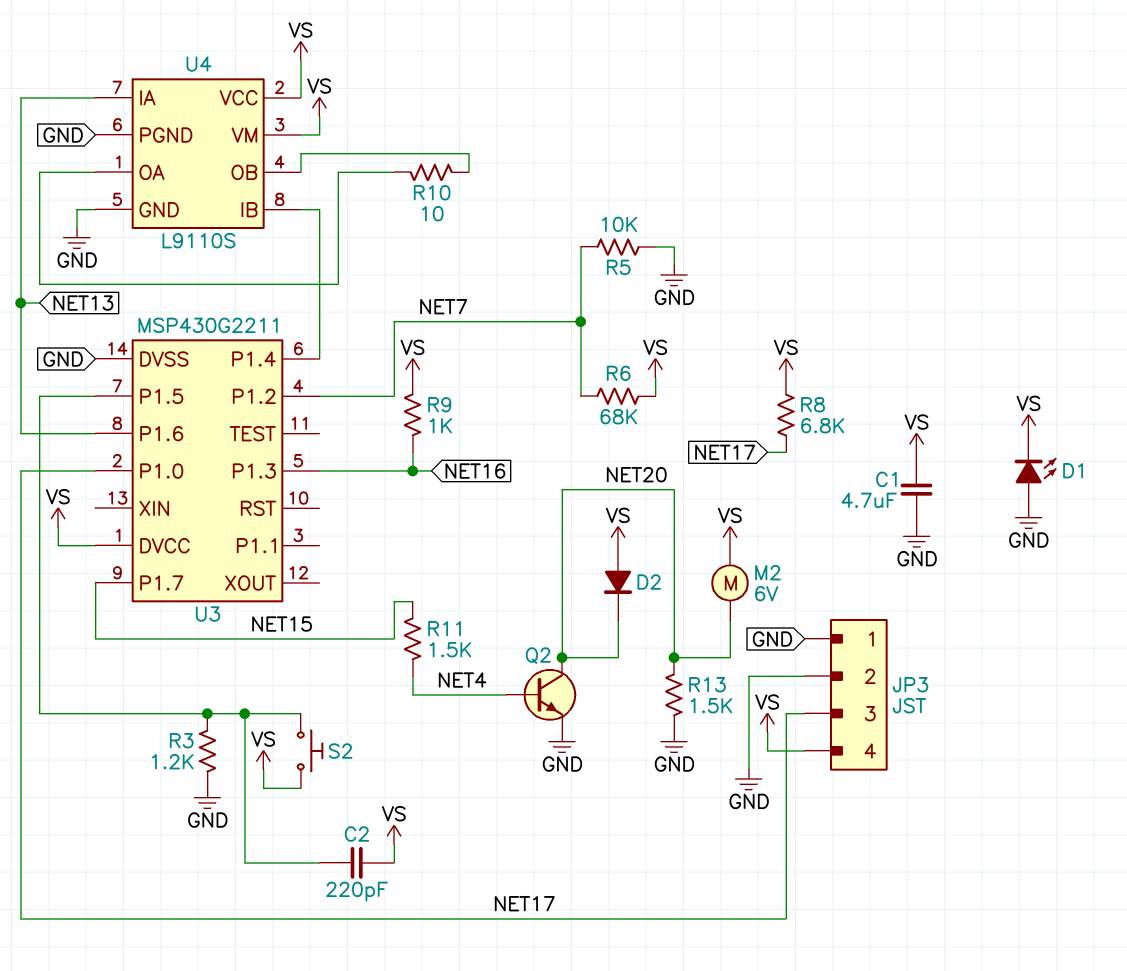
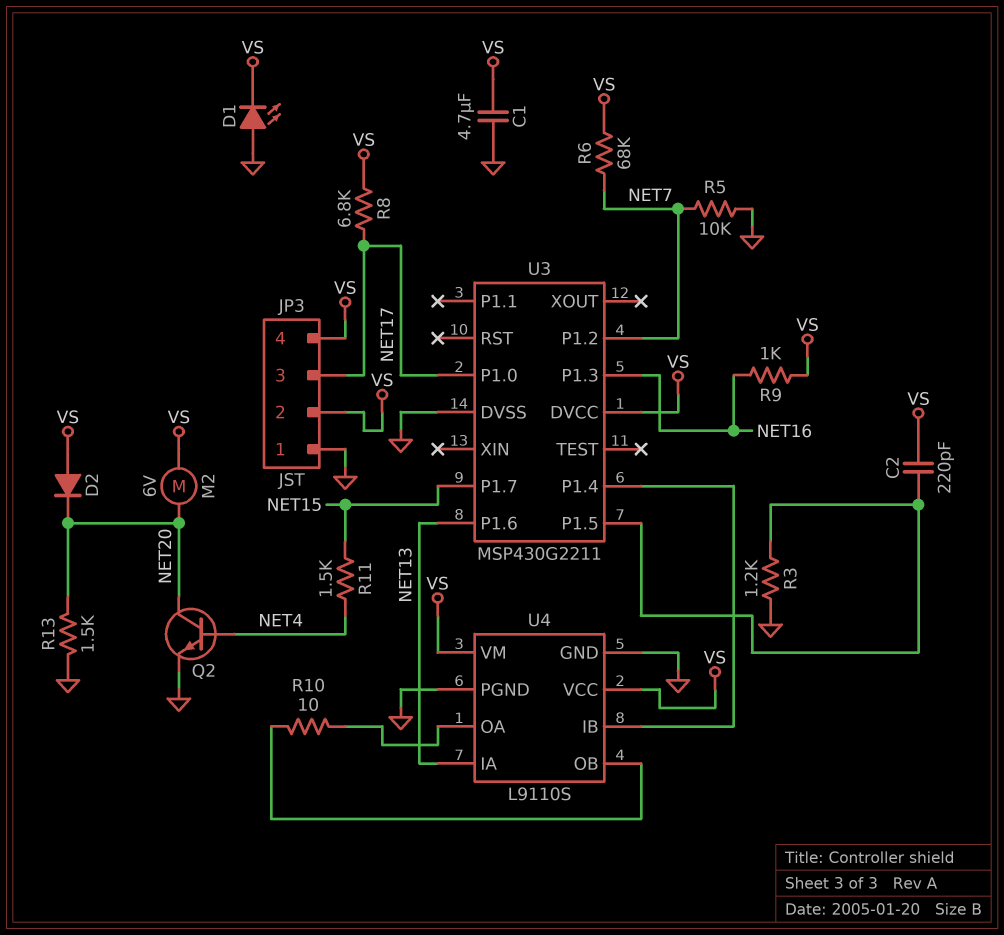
JP3 pin 2: GND -> VS
S2: button (U3/P1.5, VS) -> none

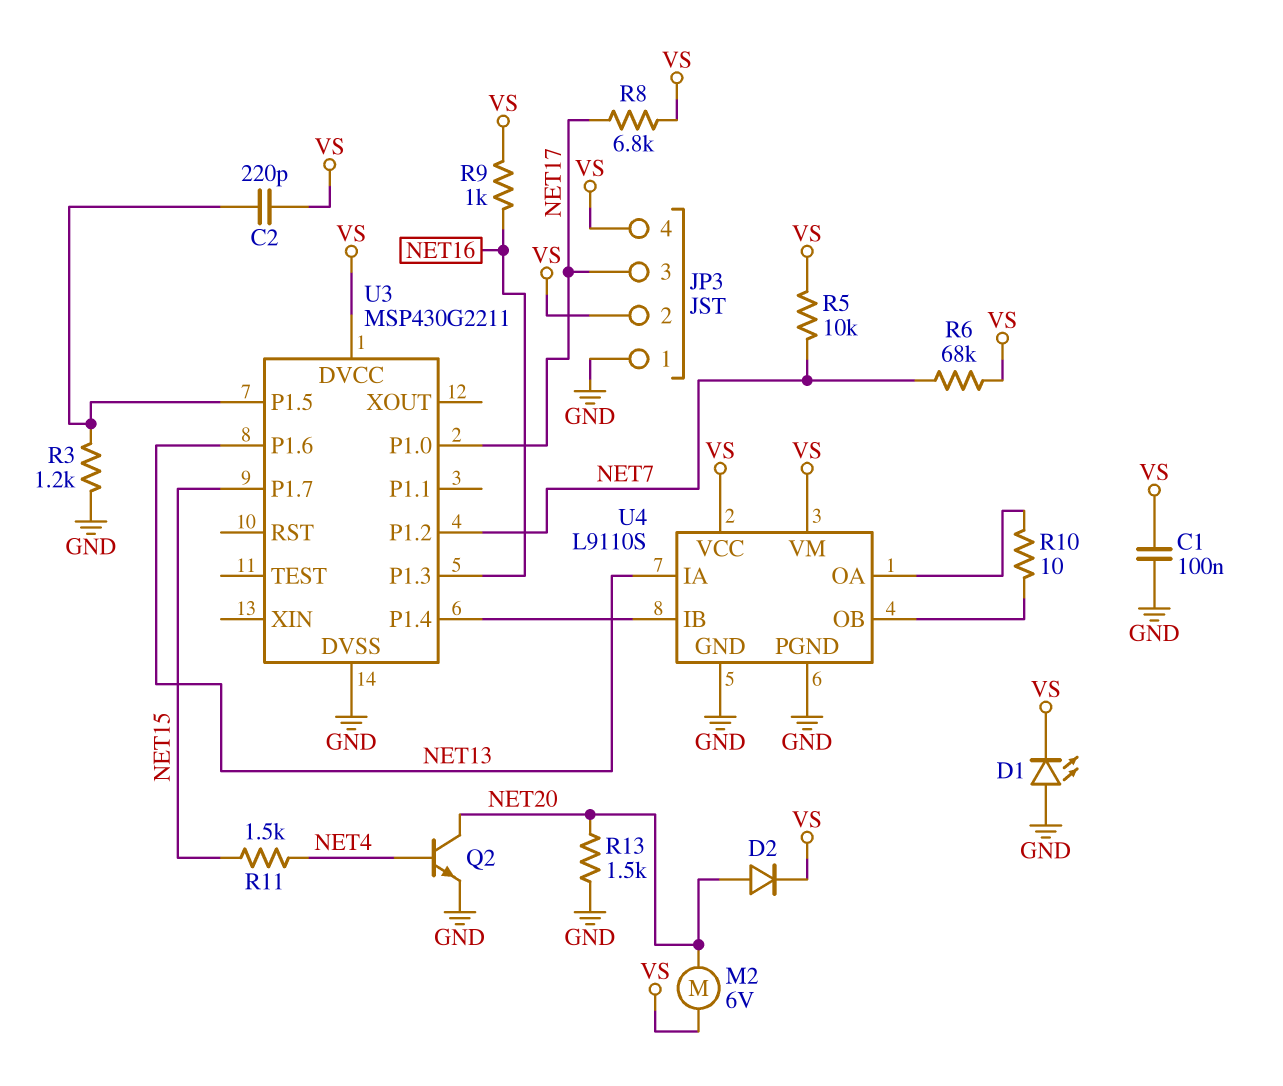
C1: 4.7uF (GND, VS) -> 100nF (GND, VS)
D2: diode (A VS, K NET20) -> diode (A NET20, K VS)
R5: 10k (GND, NET7) -> 10k (NET7, VS)

